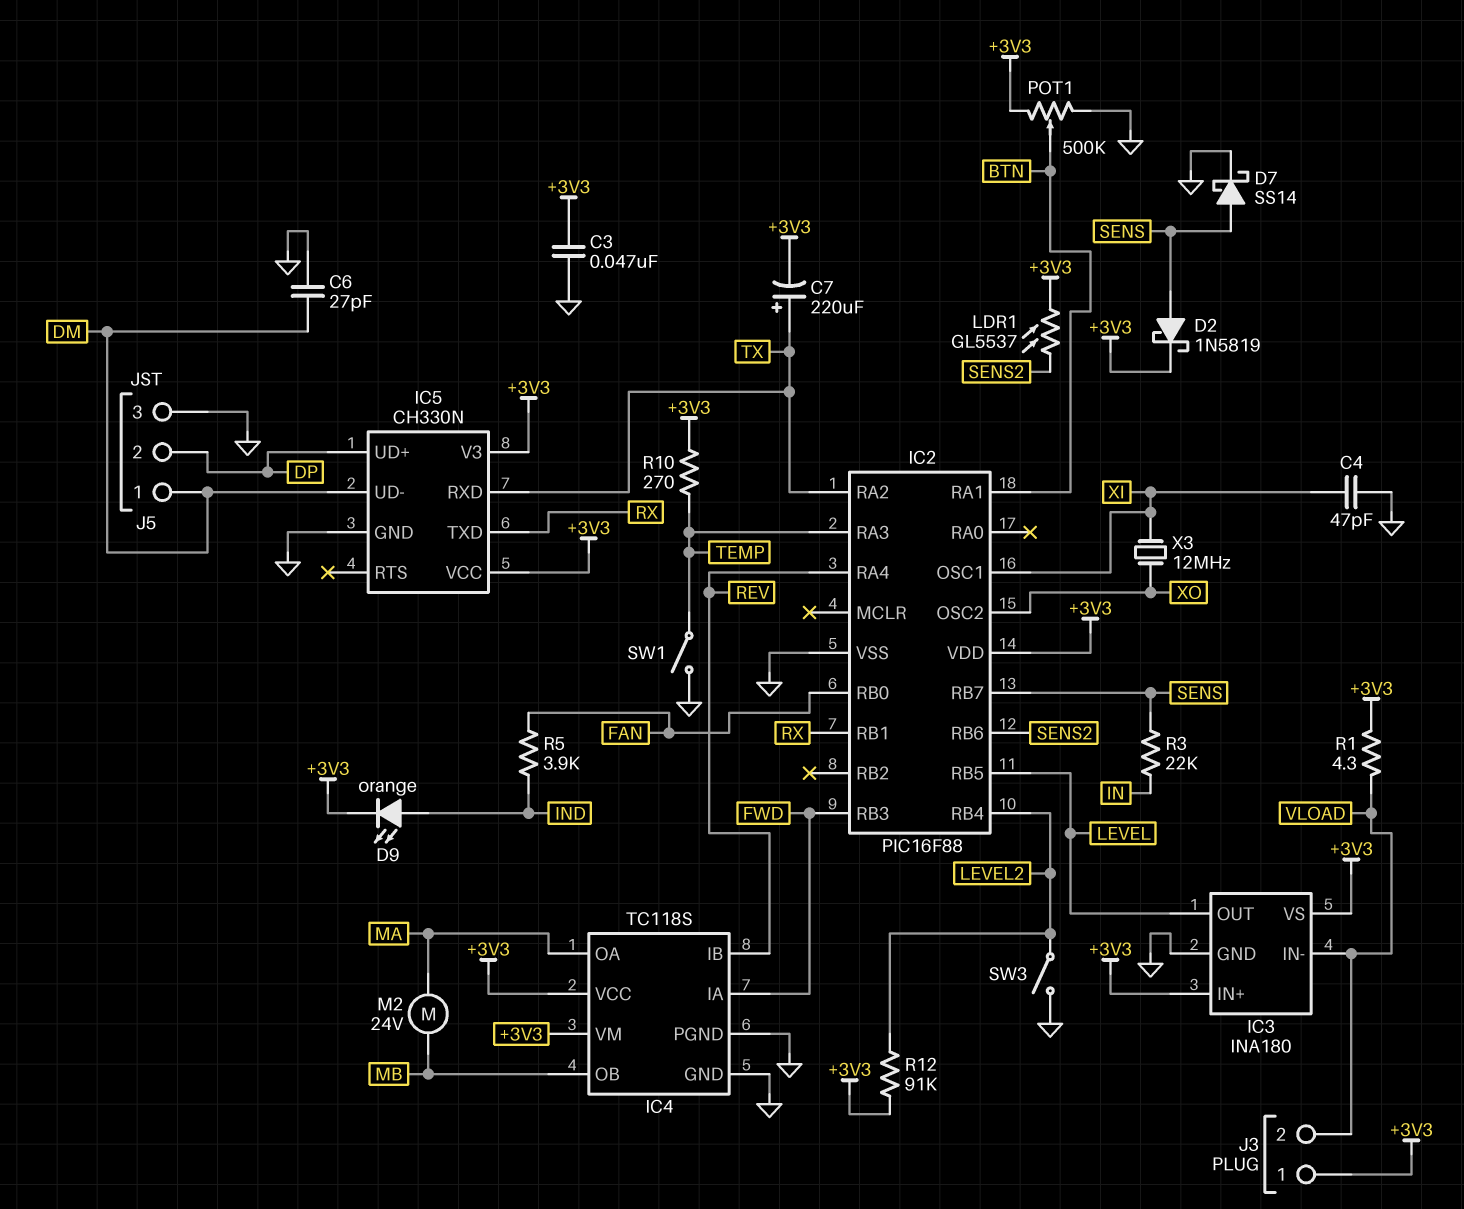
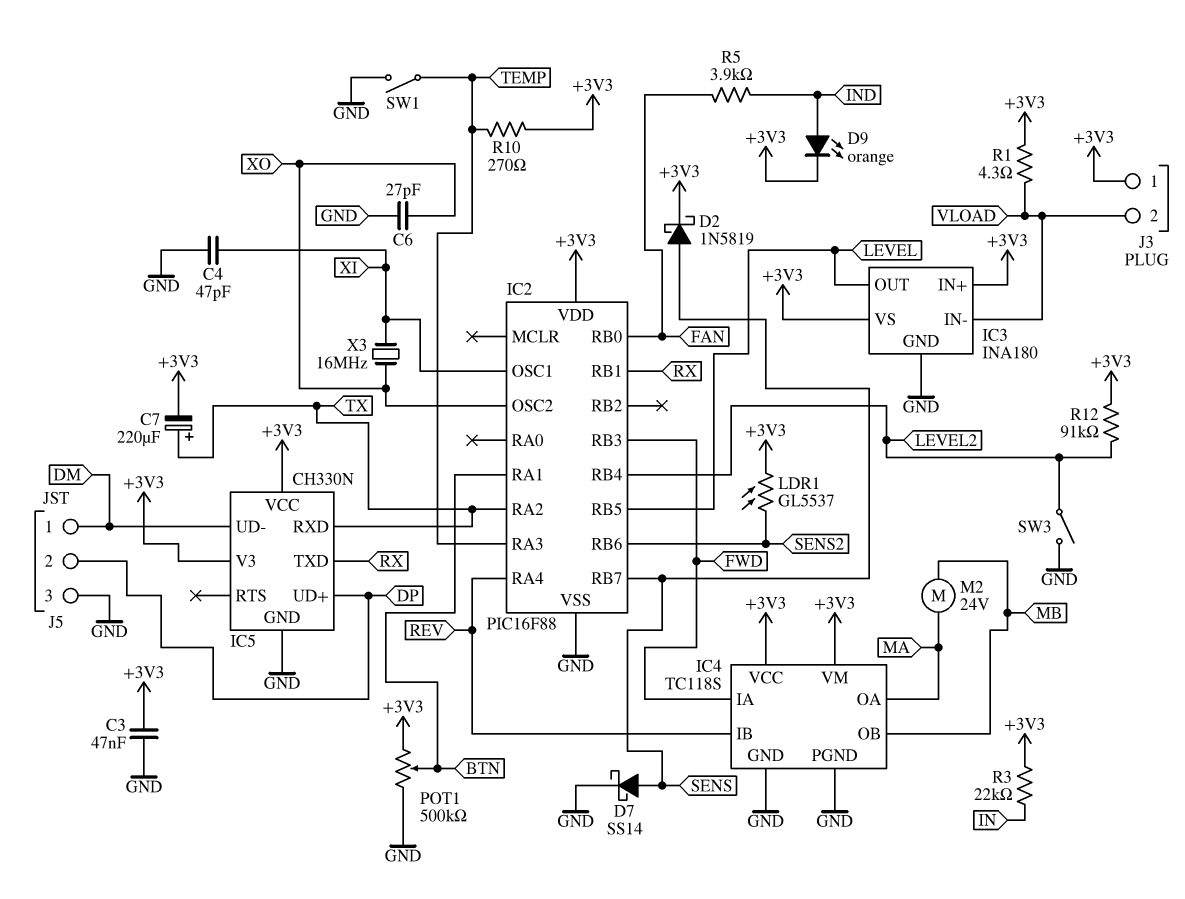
C6: 27pF (DM, GND) -> 27pF (GND, XO)
R3: 22k (IN, SENS) -> 22k (+3V3, IN)
X3: 12MHz (XI, XO) -> 16MHz (XI, XO)

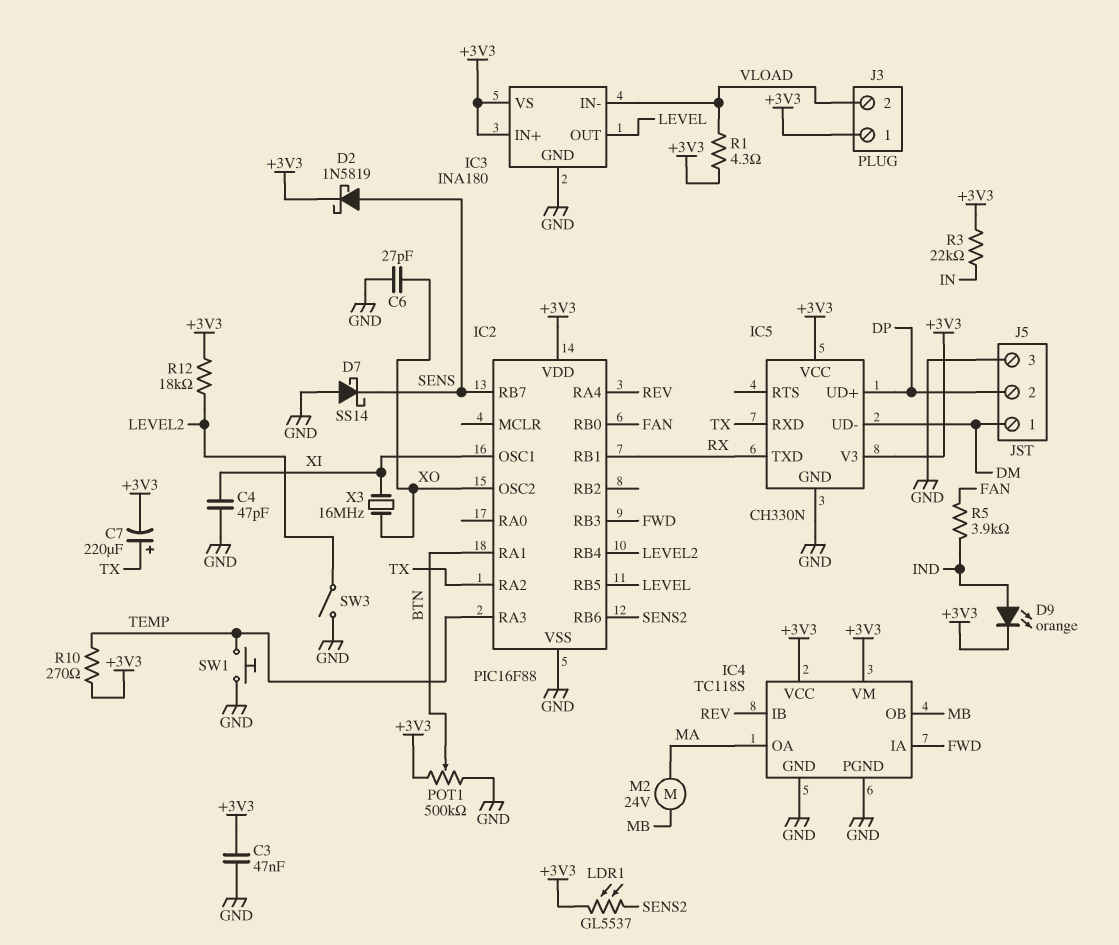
D7: schottky SS14 (A SENS, K GND) -> schottky SS14 (A GND, K SENS)
R12: 91k (+3V3, LEVEL2) -> 18k (+3V3, LEVEL2)
SW1: switch (GND, TEMP) -> button (GND, TEMP)

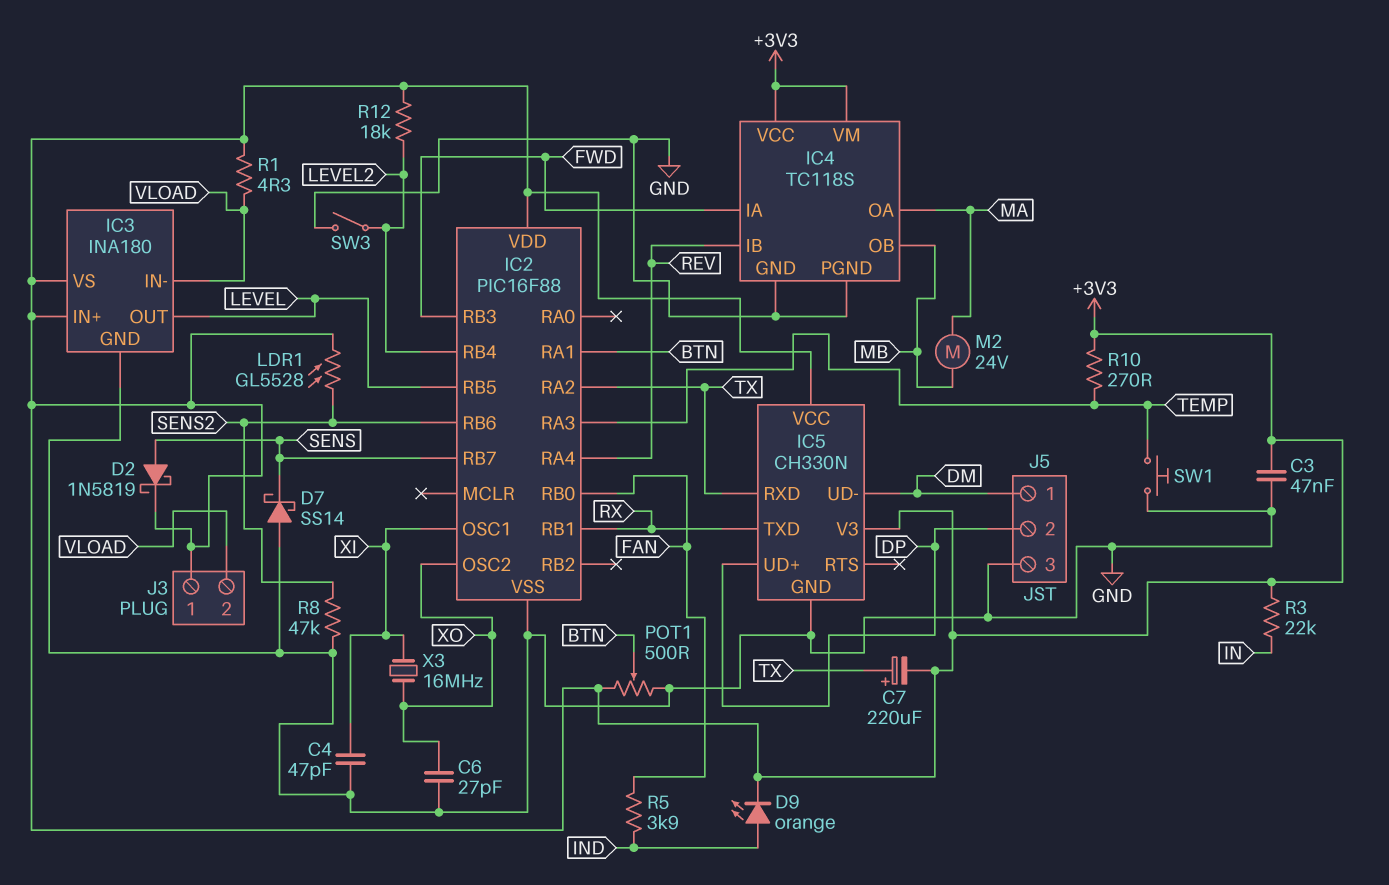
LDR1: GL5537 (+3V3, SENS2) -> GL5528 (+3V3, SENS2)
POT1: 500k (+3V3, GND, wiper BTN) -> 500 (+3V3, GND, wiper BTN)
R8: none -> 47k (GND, SENS2)

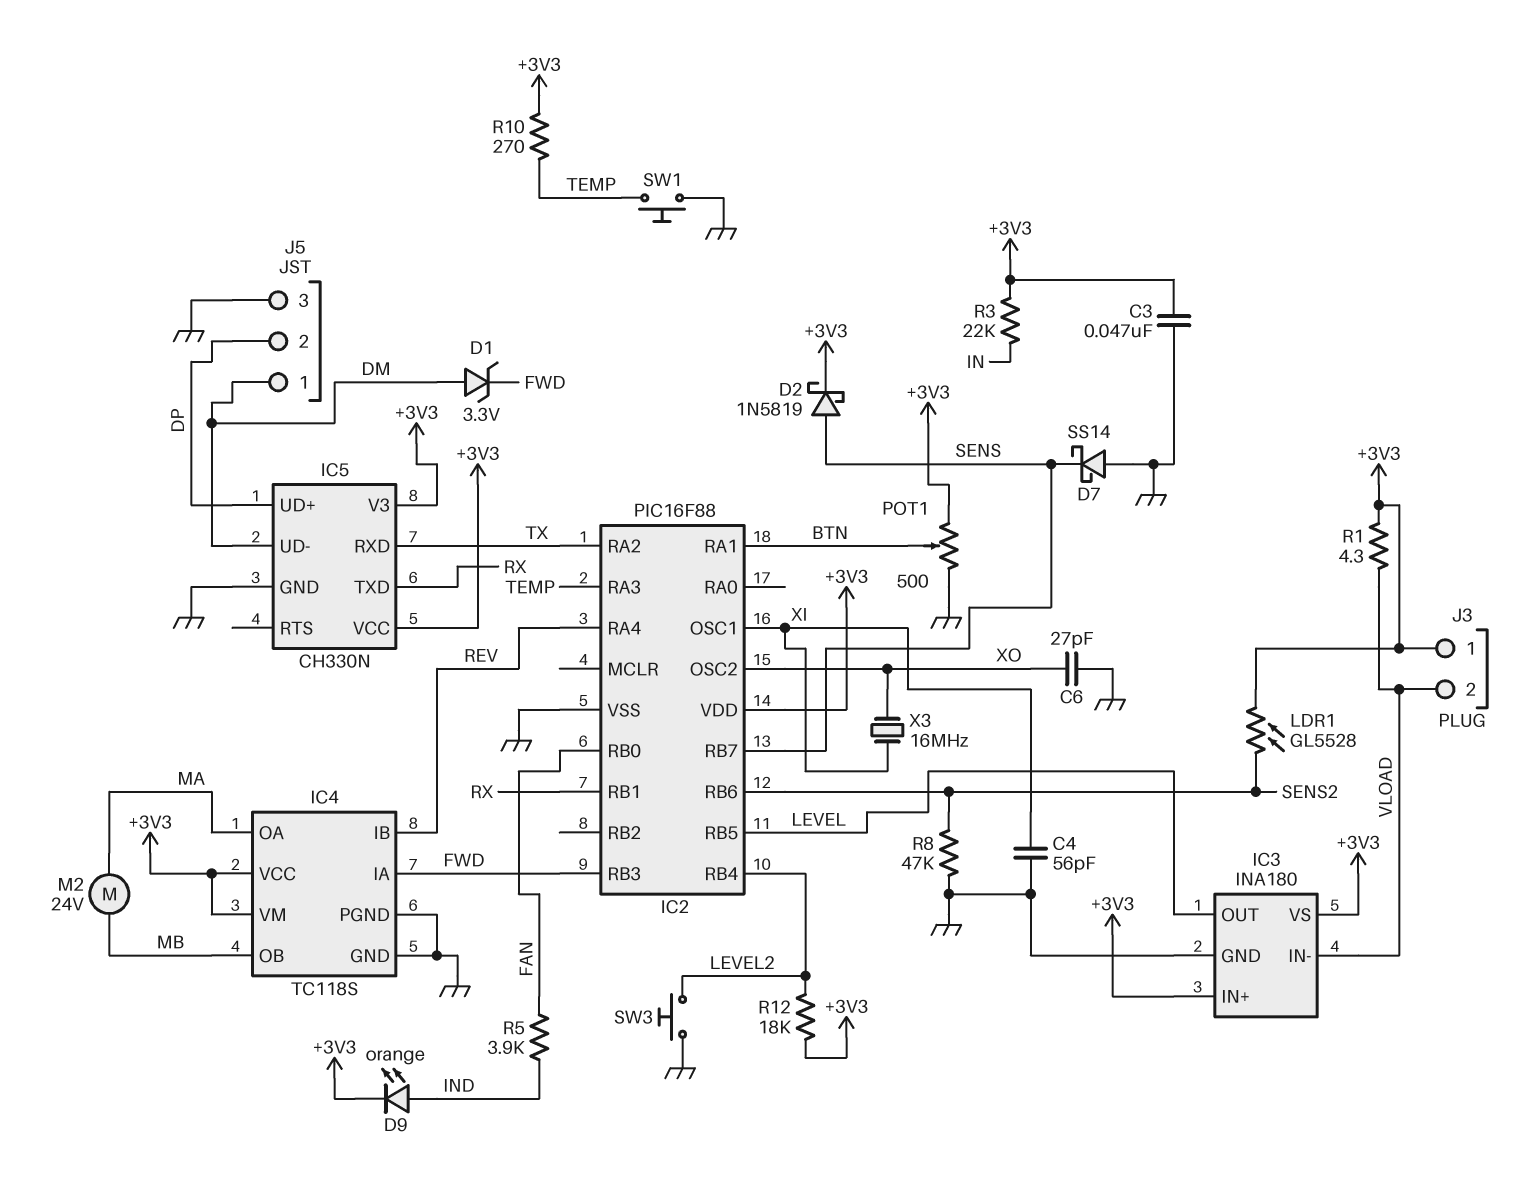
C4: 47pF (GND, XI) -> 56pF (GND, XI)
C7: 220uF (plus TX, minus +3V3) -> none
D1: none -> zener 3.3V (A DM, K FWD)
SW3: switch (GND, LEVEL2) -> button (GND, LEVEL2)

